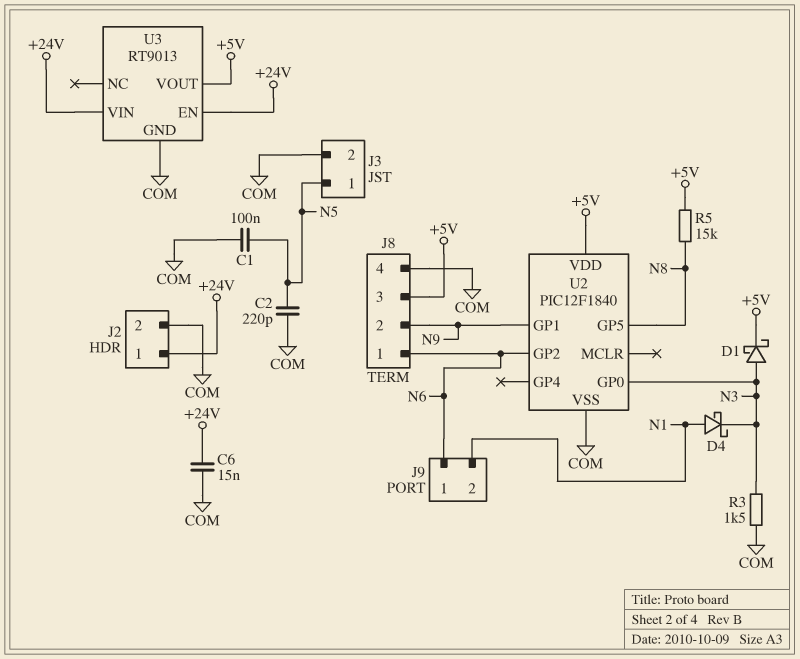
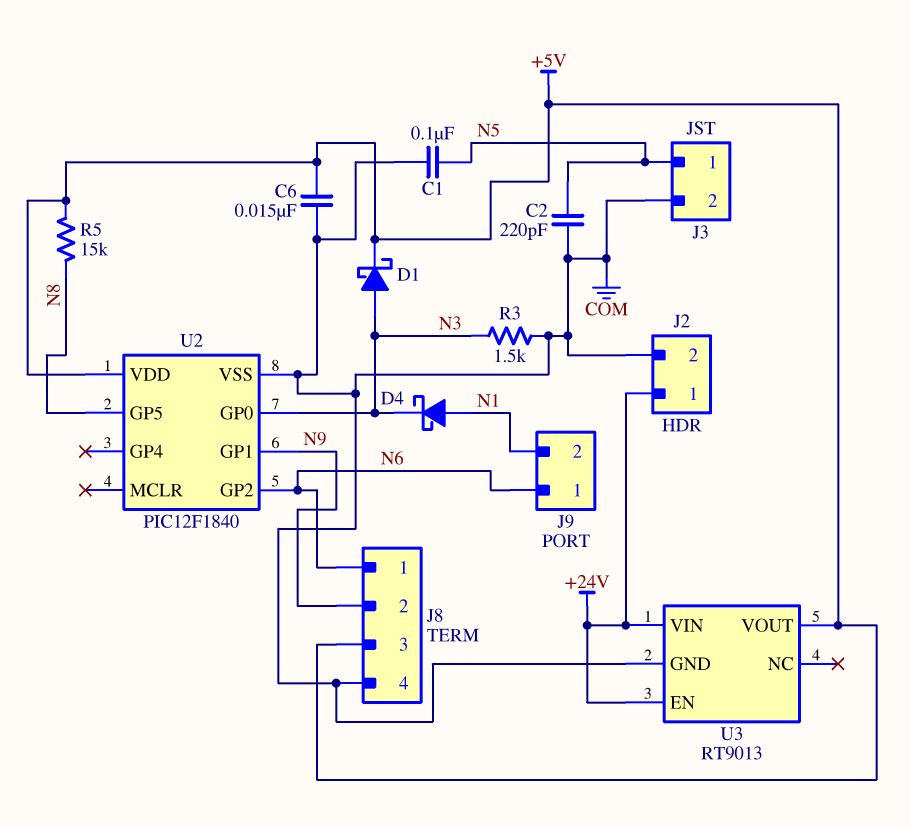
C6: 15nF (+24V, COM) -> 15nF (+5V, COM)

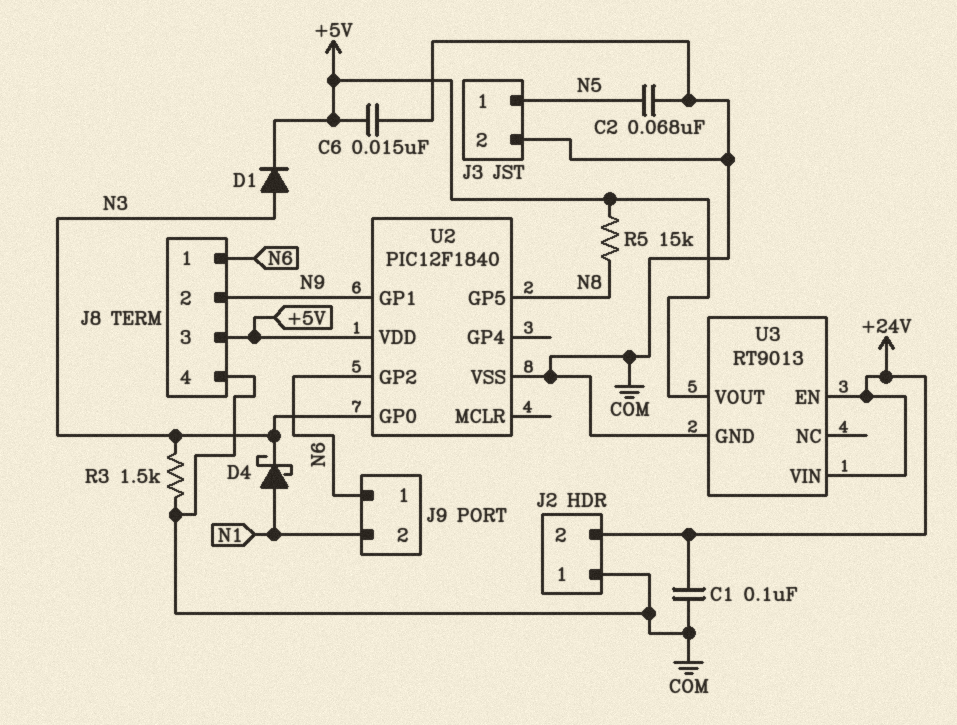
C1: 100nF (COM, N5) -> 100nF (+24V, COM)
C2: 220pF (COM, N5) -> 68nF (COM, N5)
D1: schottky (A N3, K +5V) -> diode (A N3, K +5V)
J2 pin 1: +24V -> COM
J2 pin 2: COM -> +24V

